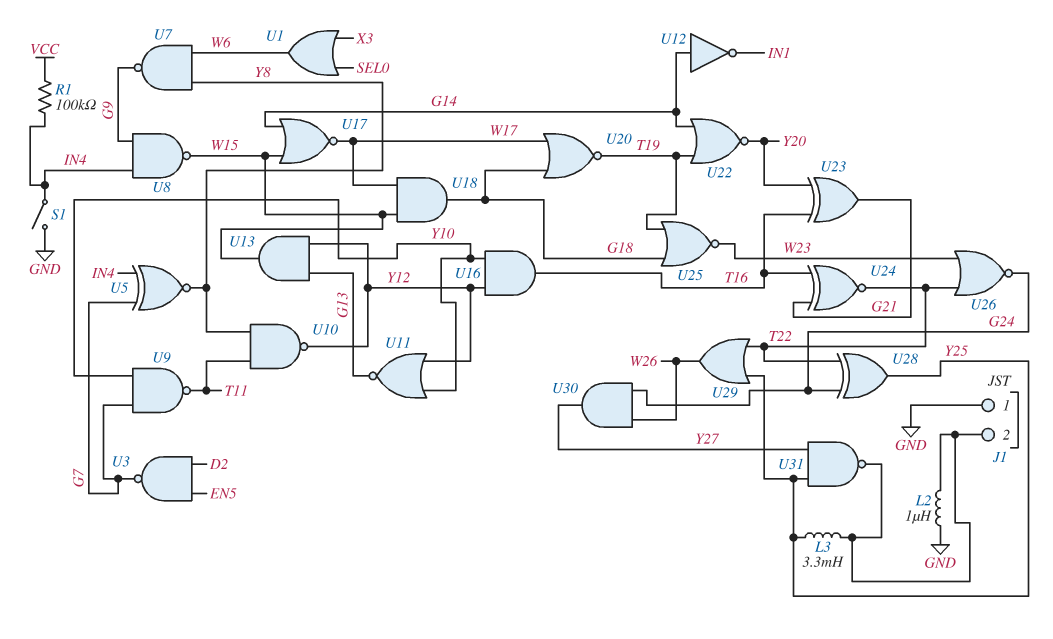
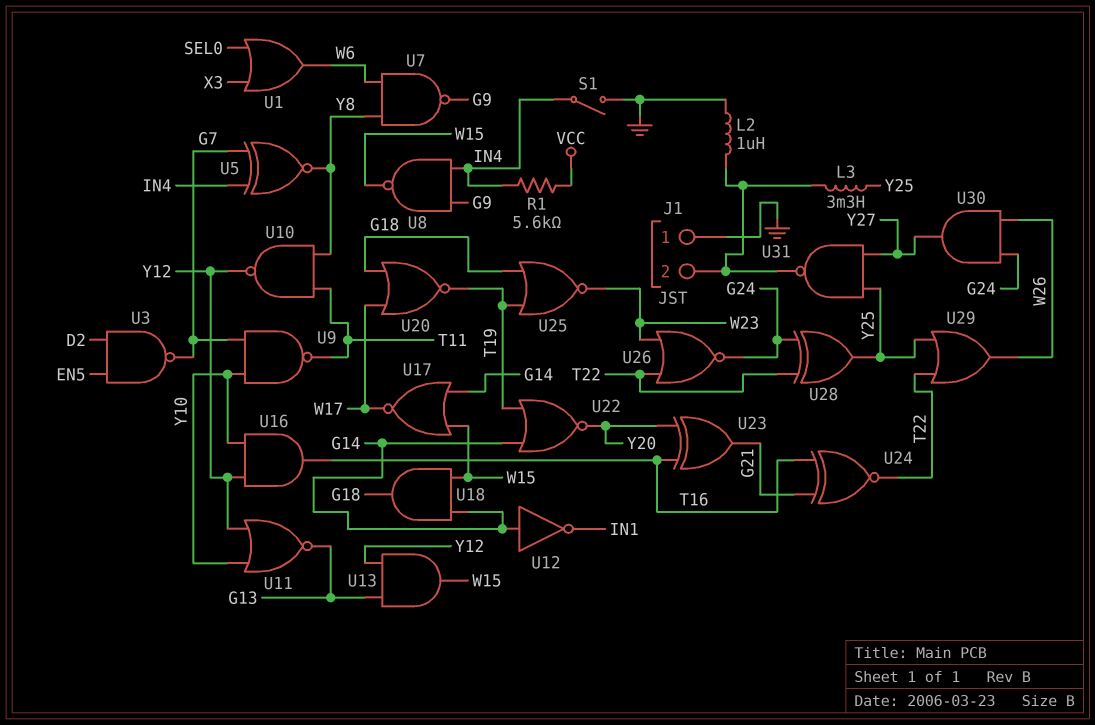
R1: 100k (IN4, VCC) -> 5.6k (IN4, VCC)
U18: AND (in W15, in W17, out G18) -> AND (in G14, in W15, out G18)

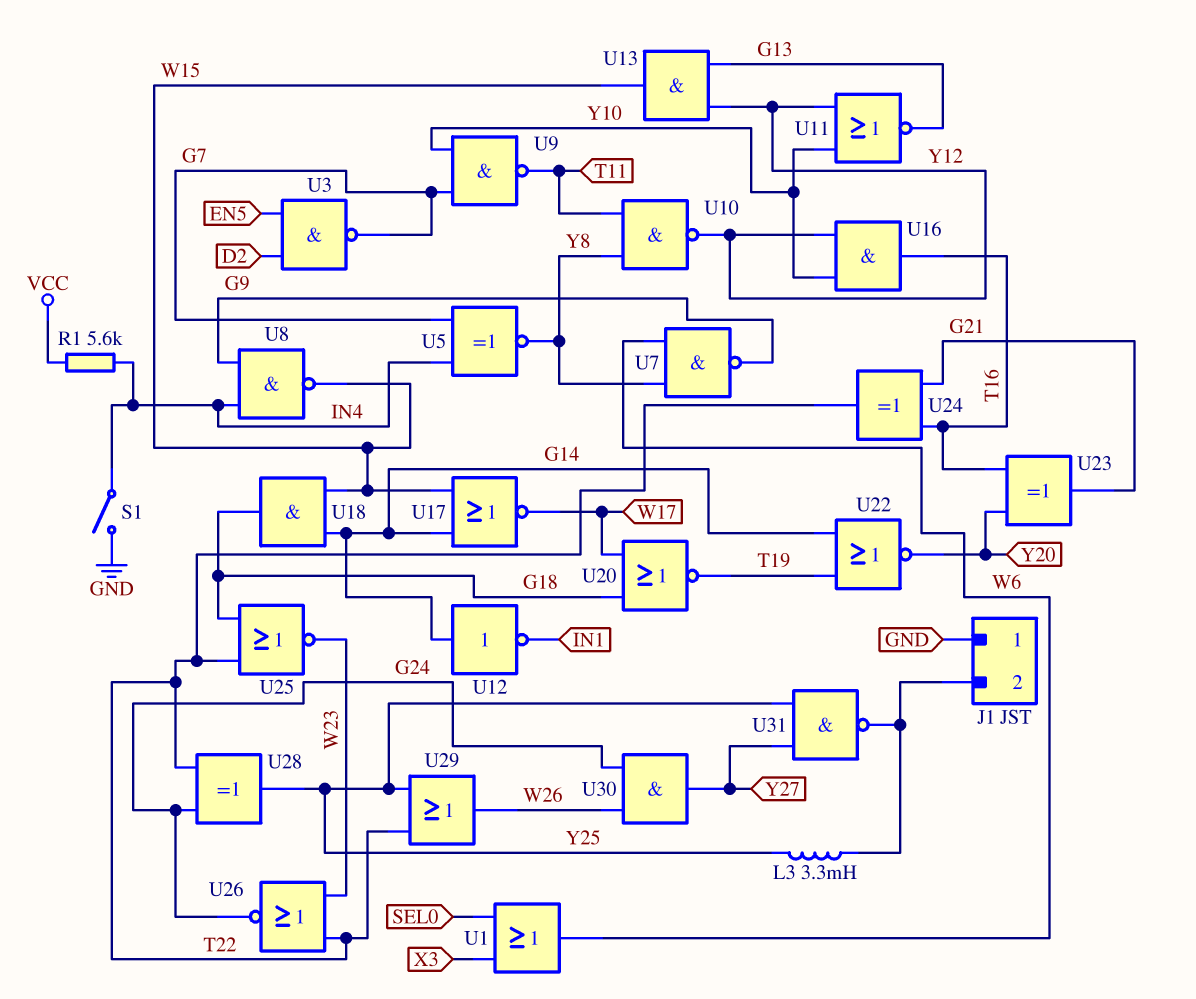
L2: 1uH (GND, J1/2) -> none
U24: XNOR (in G21, in T16, out T22) -> XOR (in G21, in T16, out T22)
U25: NOR (in G18, in T19, out W23) -> NOR (in G18, in T22, out W23)

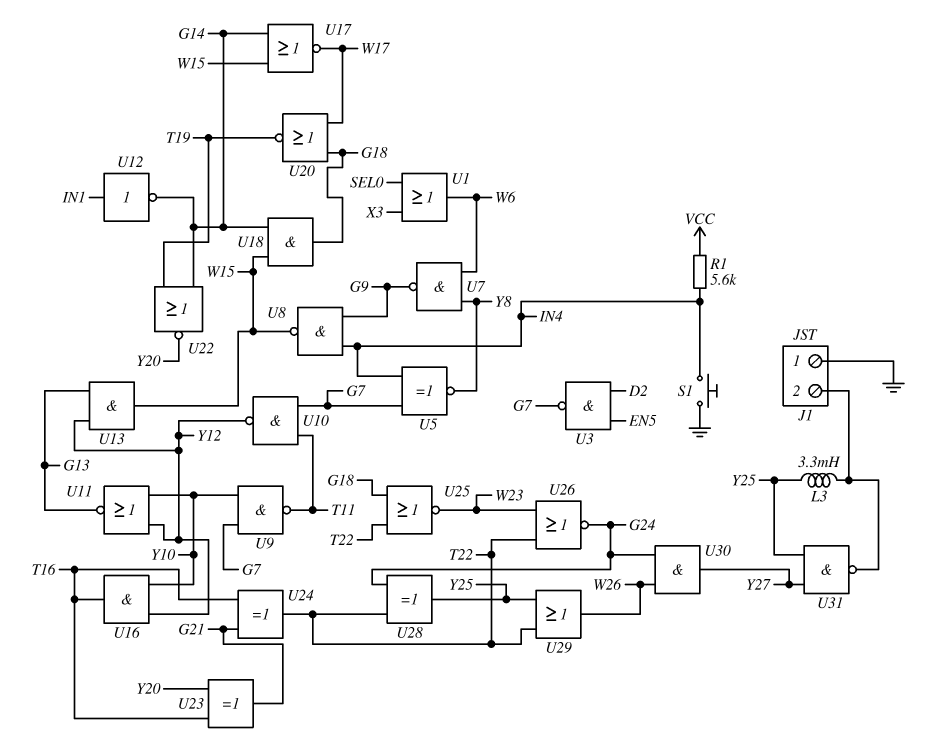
S1: switch (GND, IN4) -> button (GND, IN4)
U10: NAND (in T11, in Y8, out Y12) -> NAND (in G7, in T11, out Y12)
U12: NOT (in G14, out IN1) -> NOT (in IN1, out G14)

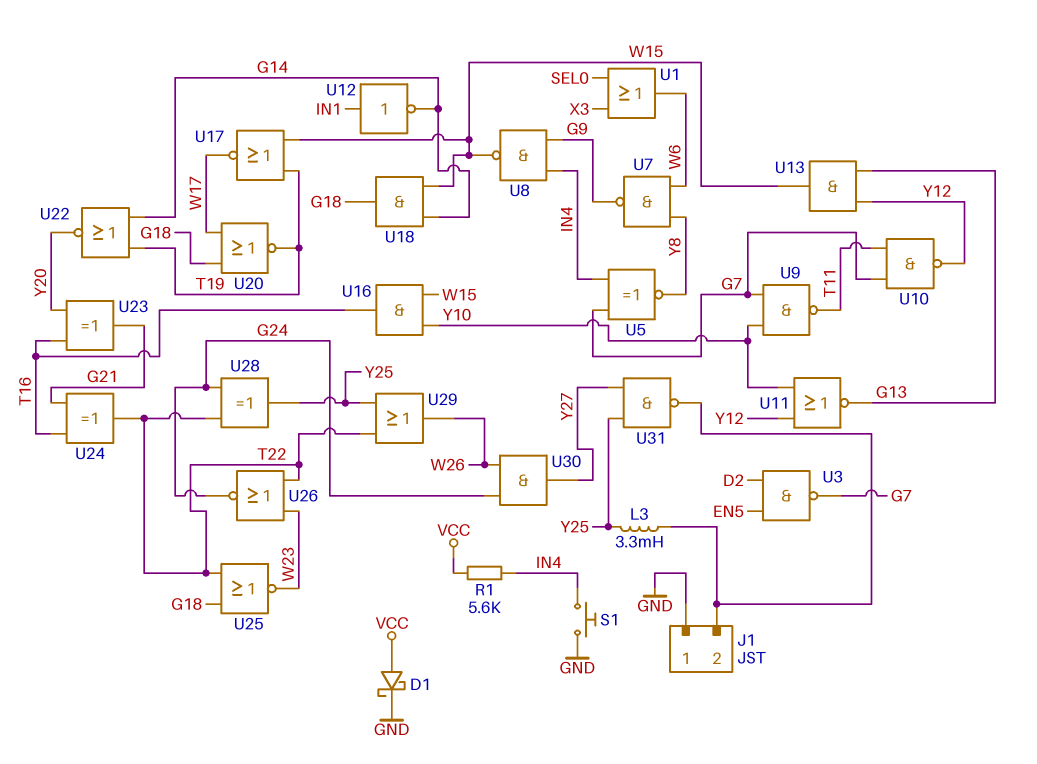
D1: none -> schottky (A VCC, K GND)
U16: AND (in Y10, in Y12, out T16) -> AND (in W15, in Y10, out T16)
U17: NOR (in G14, in W15, out W17) -> NOR (in T19, in W15, out W17)

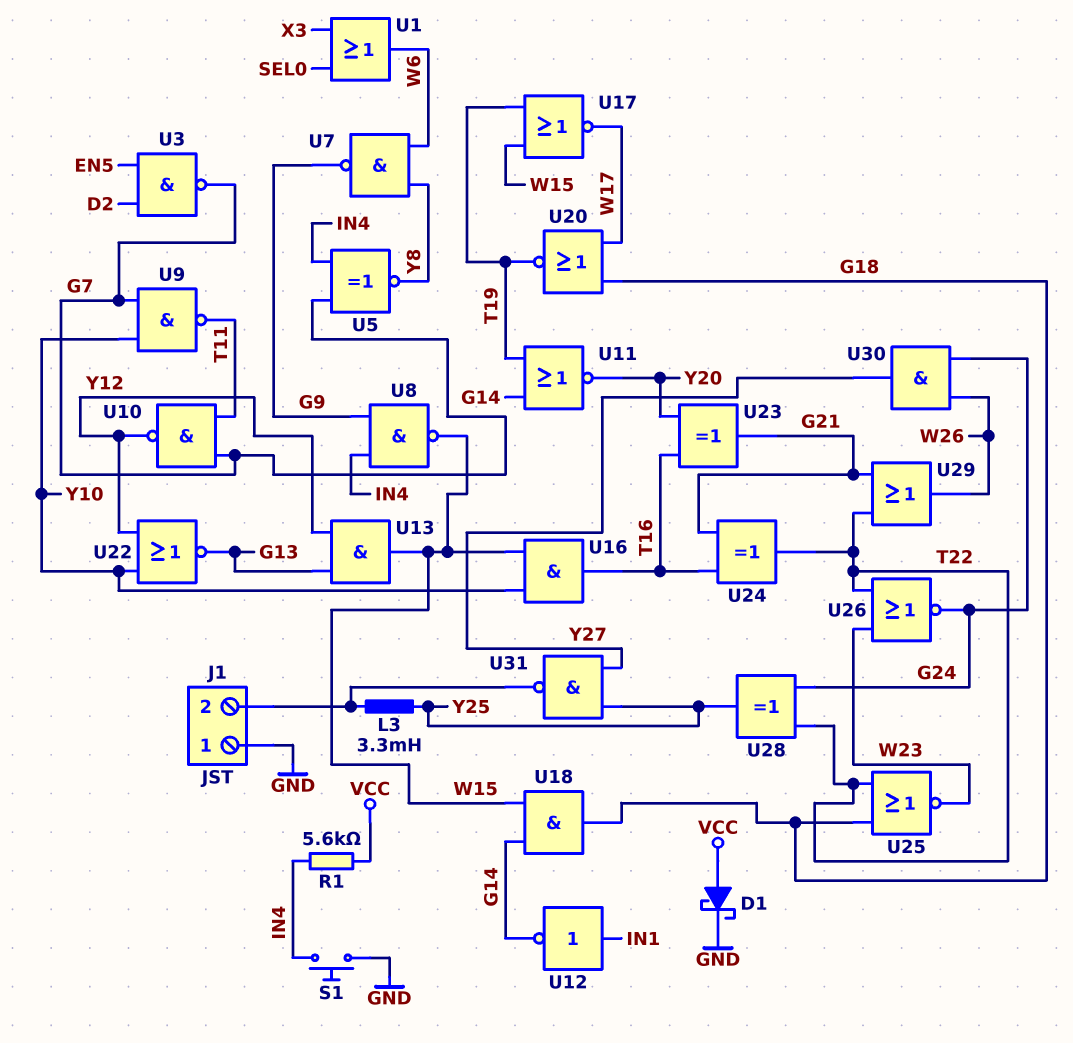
U11: NOR (in Y10, in Y12, out G13) -> NOR (in G14, in T19, out Y20)
U22: NOR (in G14, in T19, out Y20) -> NOR (in Y10, in Y12, out G13)
U29: OR (in T22, in Y25, out W26) -> OR (in G21, in T22, out W26)

